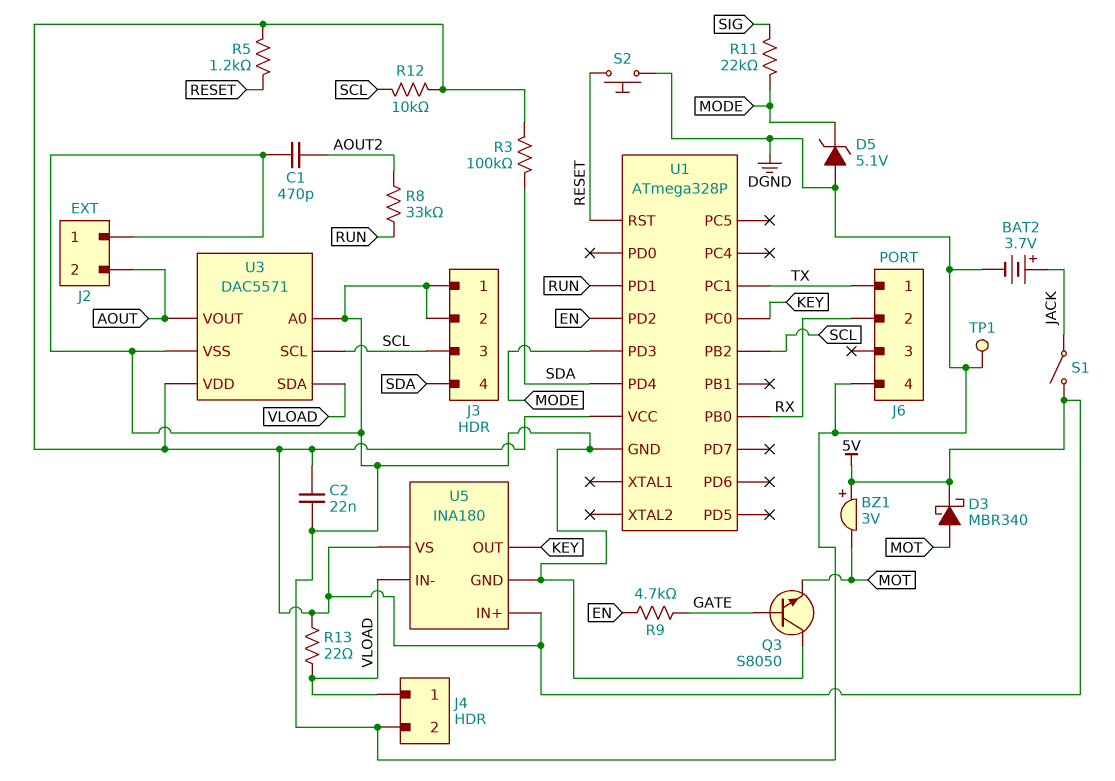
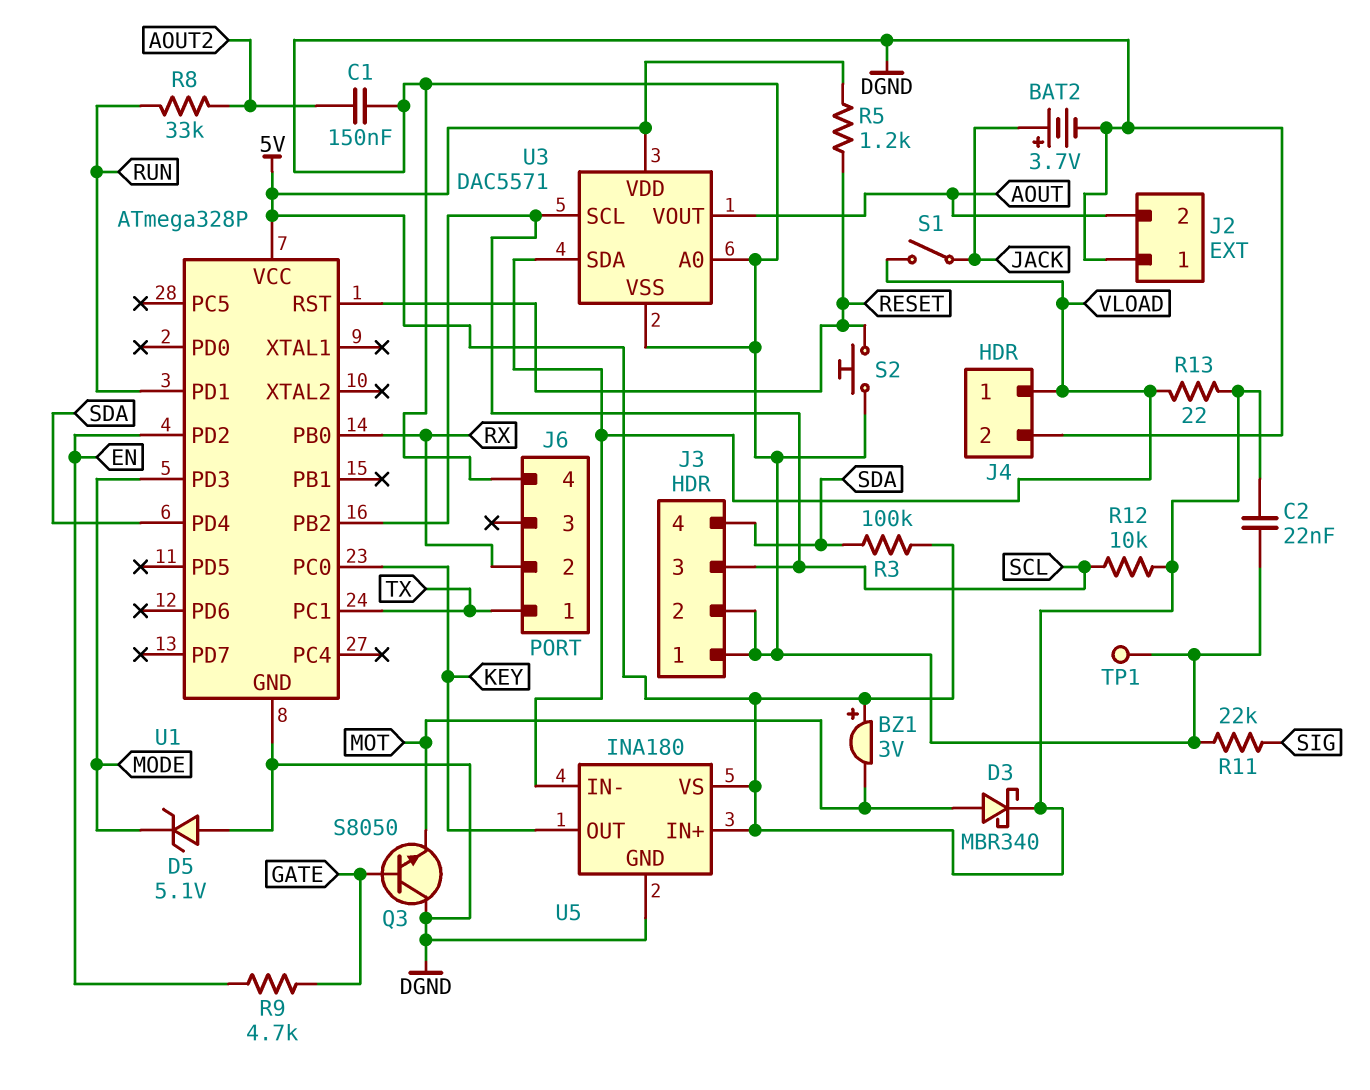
C1: 470pF (AOUT2, DGND) -> 150nF (AOUT2, DGND)
R11: 22k (MODE, SIG) -> 22k (DGND, SIG)
S1: switch (5V, JACK) -> switch (JACK, VLOAD)

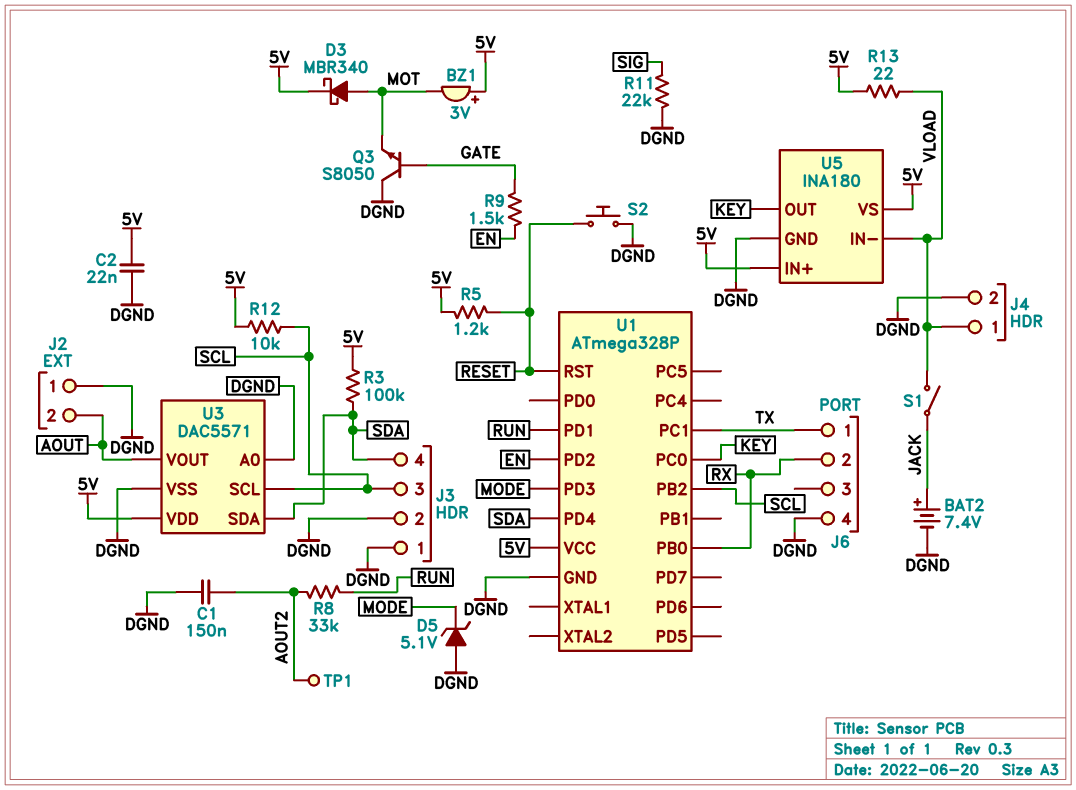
BAT2: 3.7V (plus JACK, minus DGND) -> 7.4V (plus JACK, minus DGND)
R9: 4.7k (EN, GATE) -> 1.5k (EN, GATE)
TP1: test point (DGND) -> test point (AOUT2)
U3 pin SDA: VLOAD -> SDA

